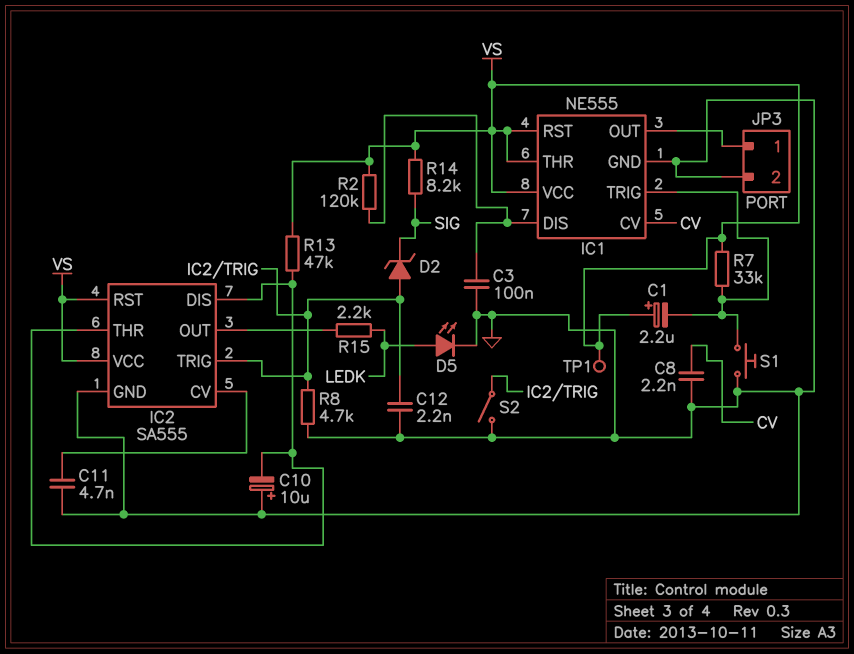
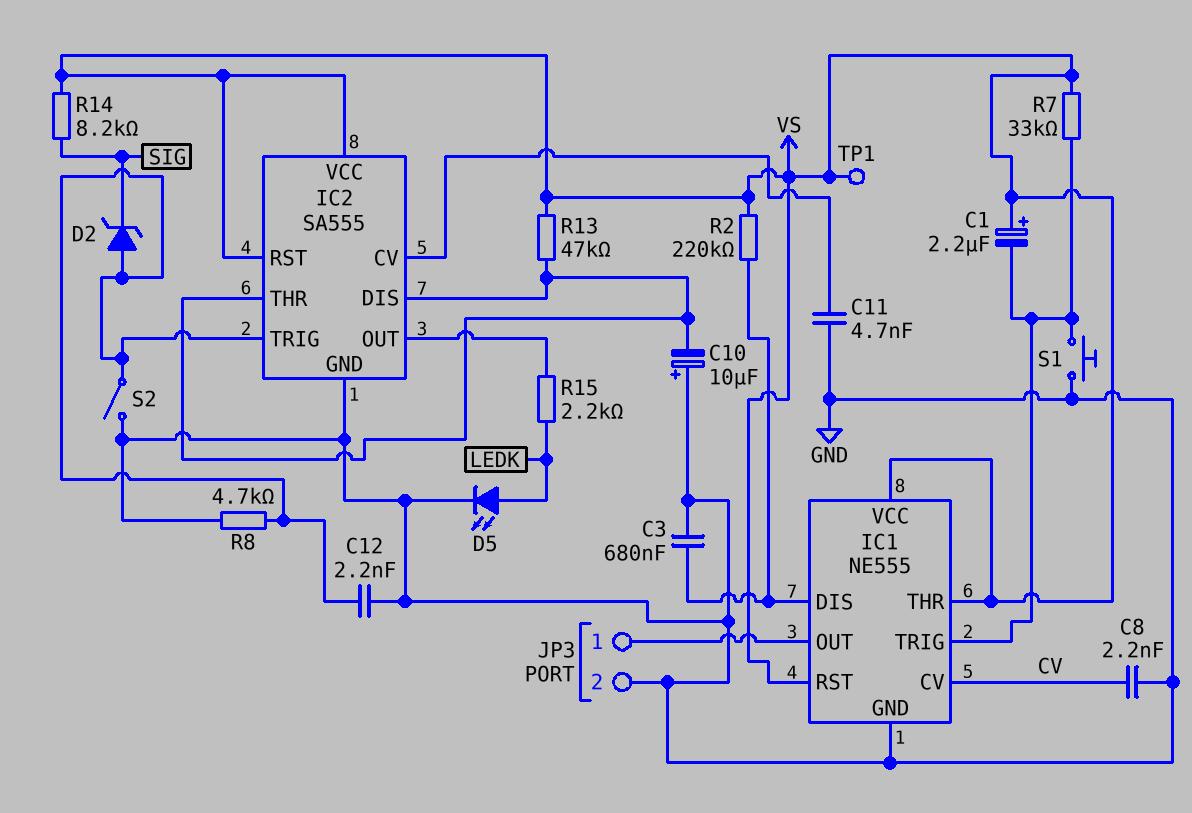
C3: 100nF (GND, IC1/DIS) -> 680nF (GND, IC1/DIS)
R2: 120k (IC1/DIS, VS) -> 220k (IC1/DIS, VS)

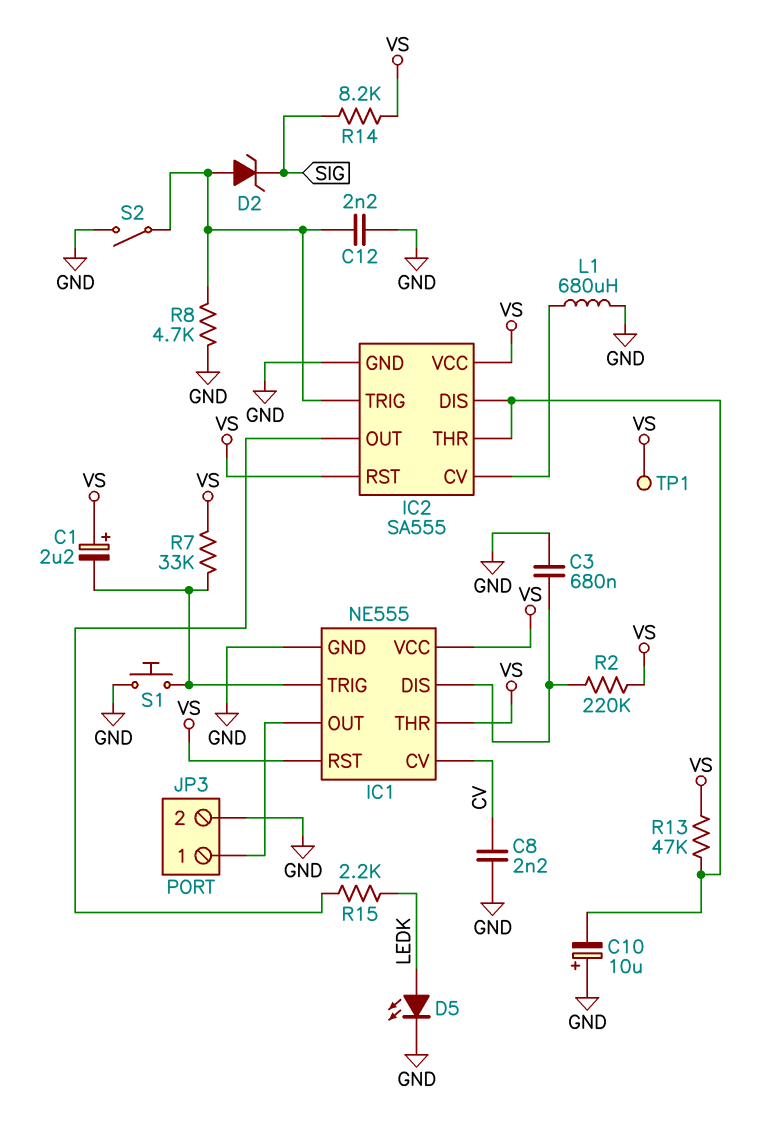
C11: 4.7nF (GND, IC2/CV) -> none
L1: none -> 680uH (GND, IC2/CV)

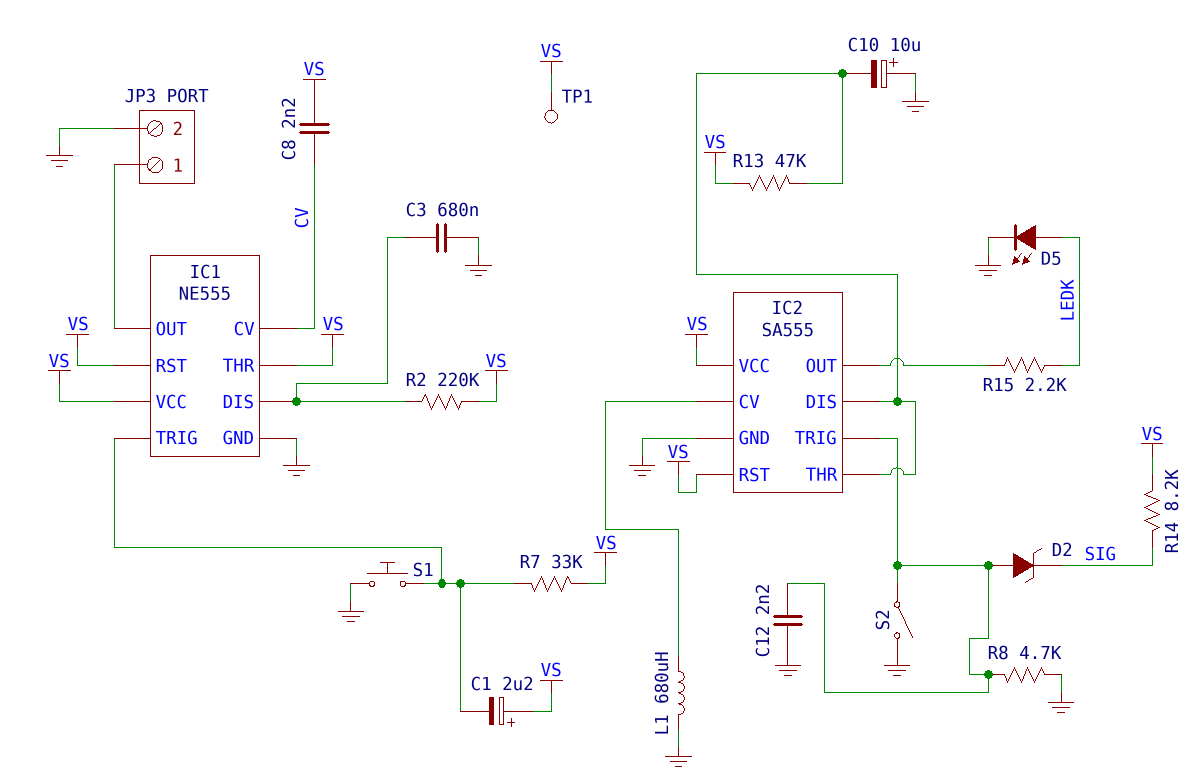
C8: 2.2nF (CV, GND) -> 2.2nF (CV, VS)

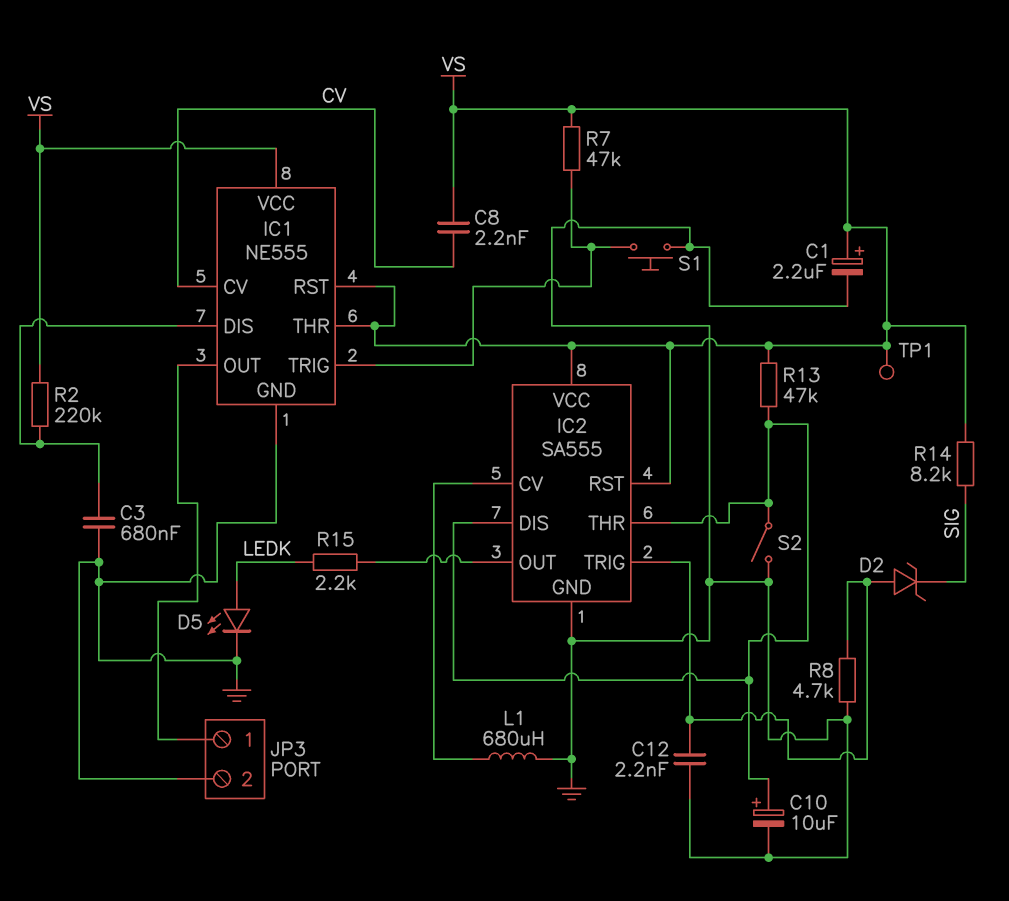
C1: 2.2uF (plus VS, minus IC1/TRIG) -> 2.2uF (plus VS, minus GND)
C10: 10uF (plus GND, minus IC2/DIS) -> 10uF (plus IC2/DIS, minus GND)
R7: 33k (IC1/TRIG, VS) -> 47k (IC1/TRIG, VS)
S2: switch (GND, IC2/TRIG) -> switch (GND, IC2/DIS)

